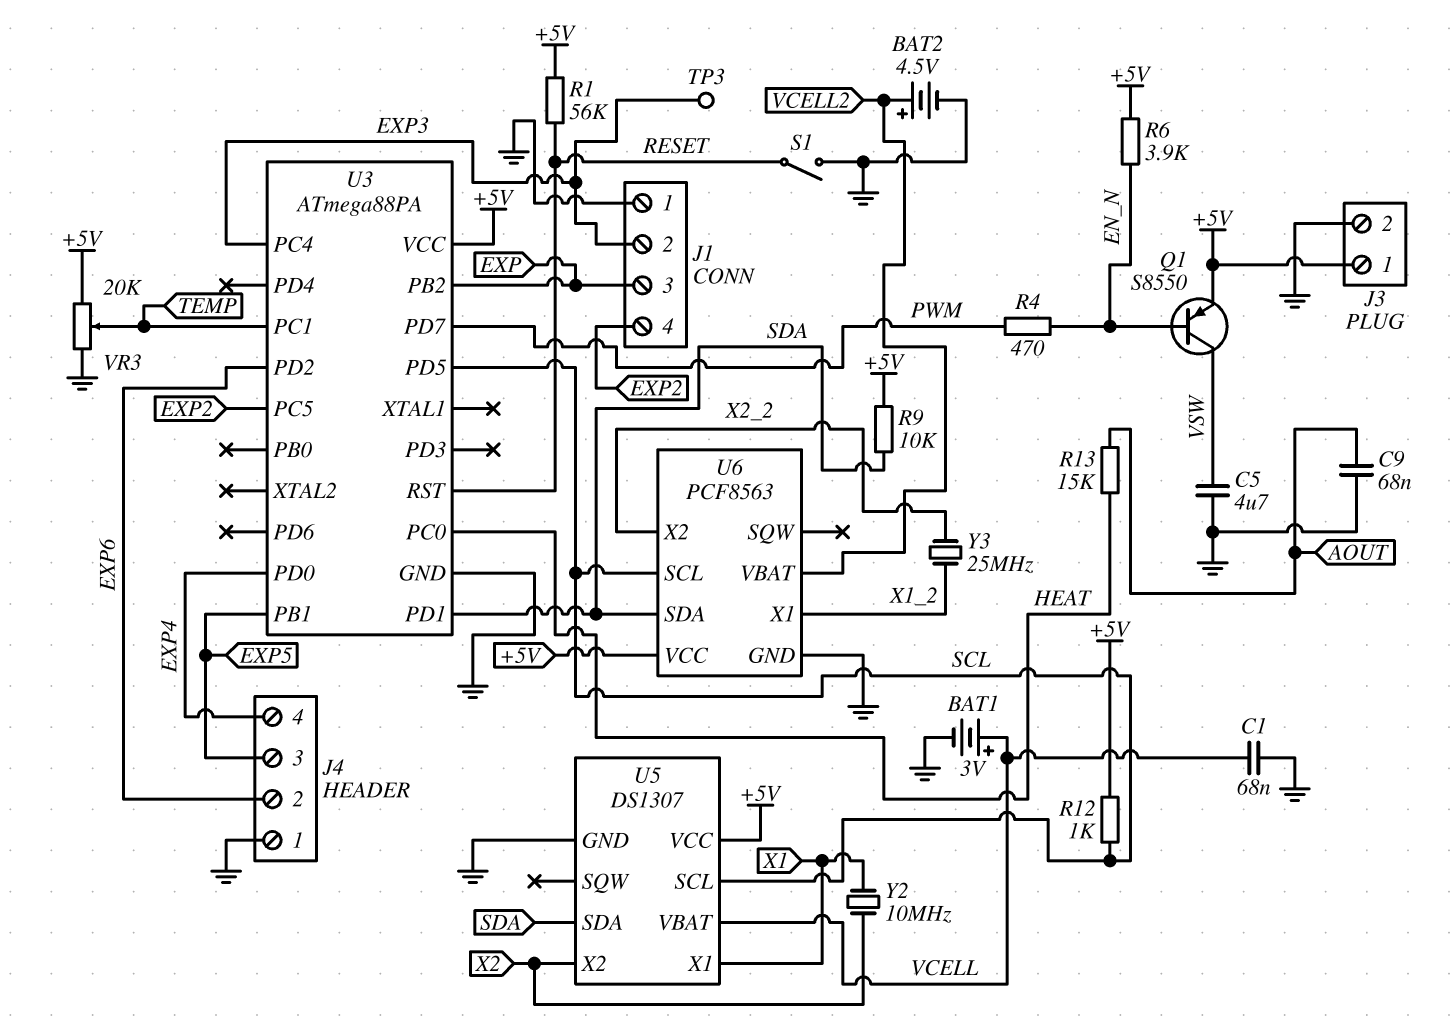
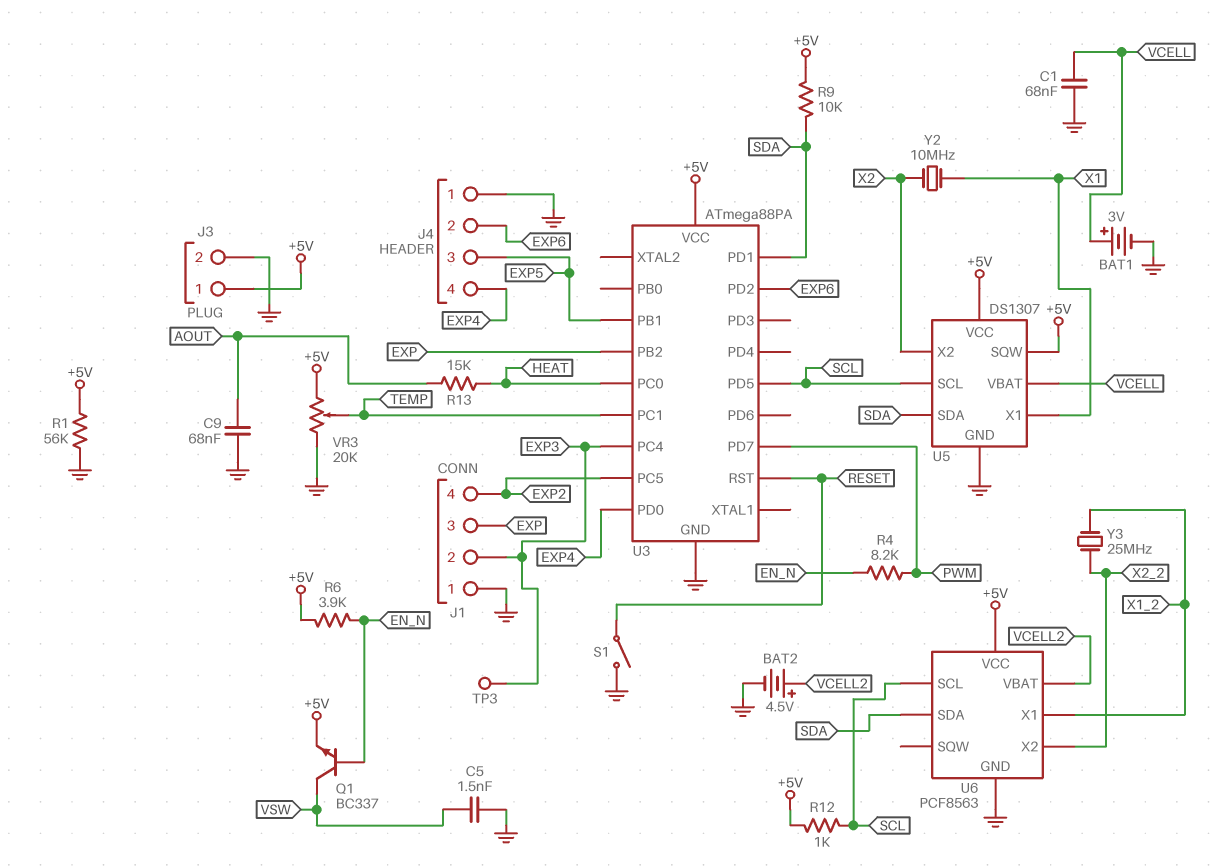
C5: 4.7uF (GND, VSW) -> 1.5nF (GND, VSW)
Q1: PNP S8550 (B EN_N, C VSW, E +5V) -> NPN BC337 (B EN_N, C VSW, E +5V)
R1: 56k (+5V, RESET) -> 56k (+5V, GND)
R4: 470 (EN_N, PWM) -> 8.2k (EN_N, PWM)
U5 pin SQW: none -> +5V

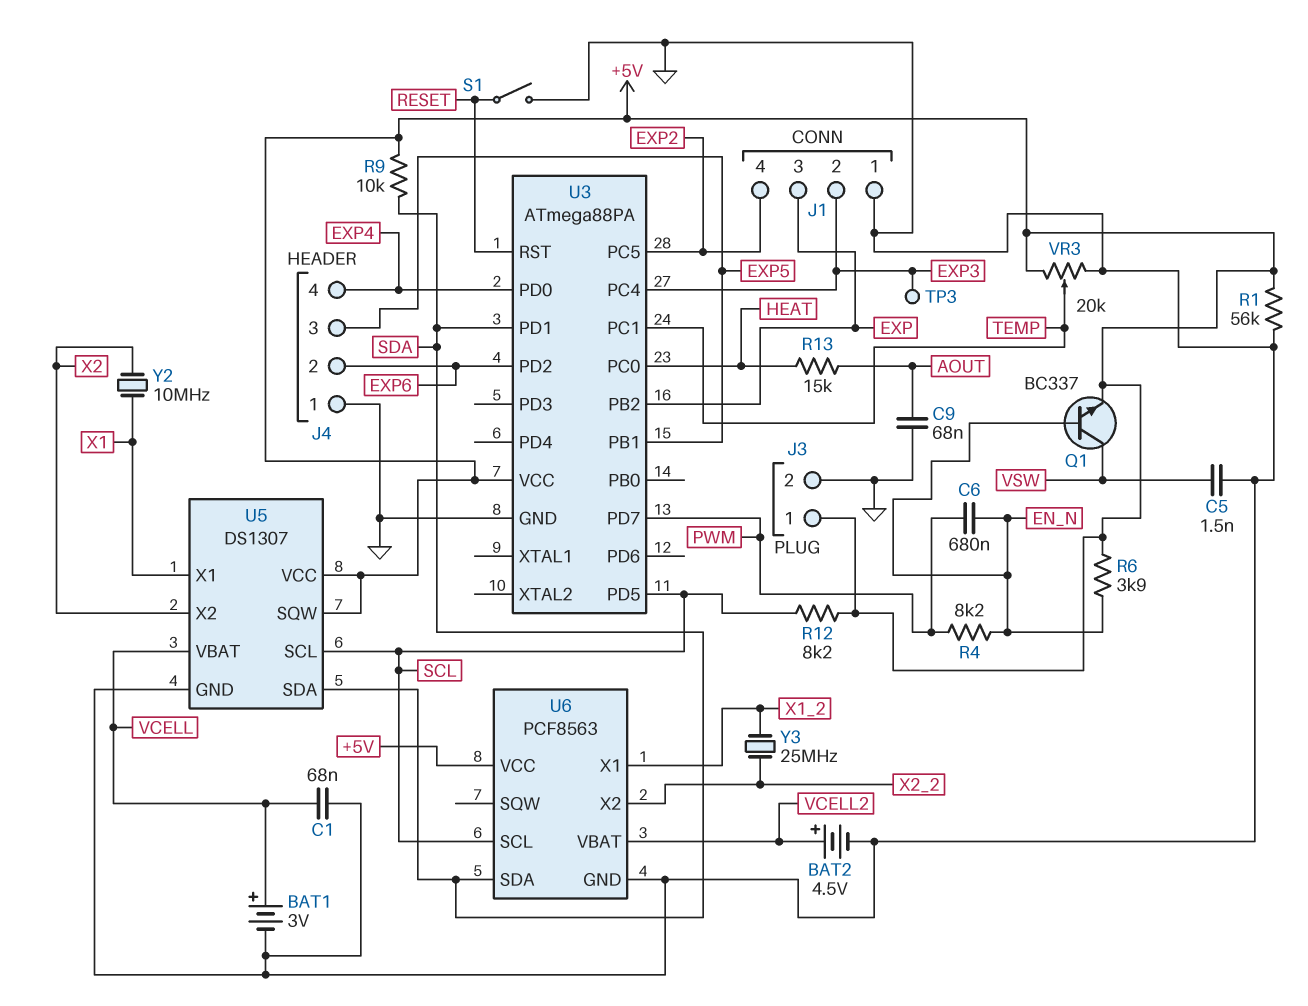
C6: none -> 680nF (EN_N, PWM)
R12: 1k (+5V, SCL) -> 8.2k (+5V, SCL)

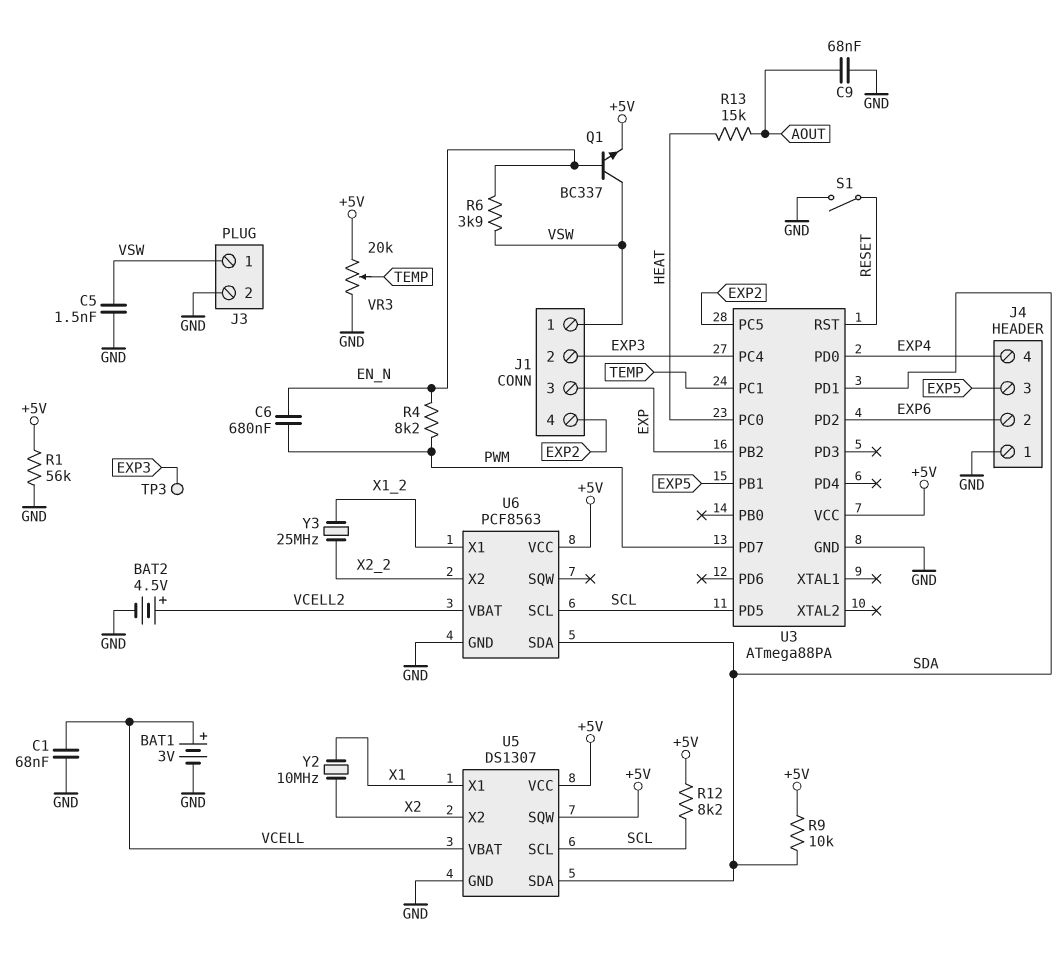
J1 pin 1: GND -> VSW
J3 pin 1: +5V -> VSW
R6: 3.9k (+5V, EN_N) -> 3.9k (EN_N, VSW)

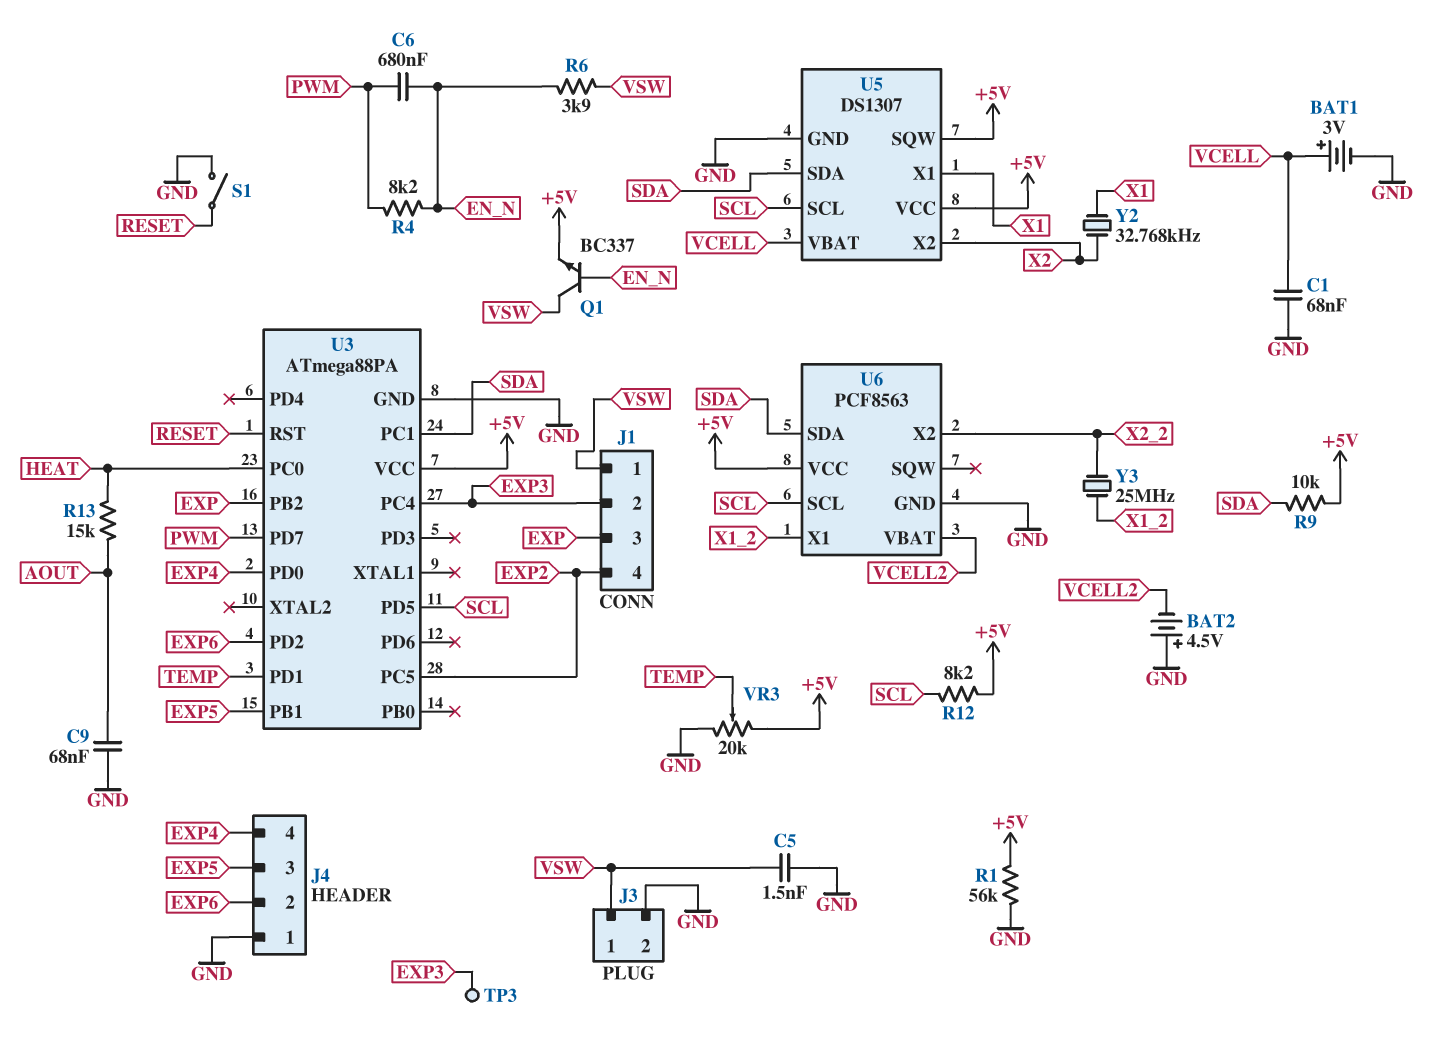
BAT2: 4.5V (plus VCELL2, minus GND) -> 4.5V (plus GND, minus VCELL2)
U3 pin PC1: TEMP -> SDA
U3 pin PD1: SDA -> TEMP
Y2: 10MHz (X1, X2) -> 32.768kHz (X1, X2)

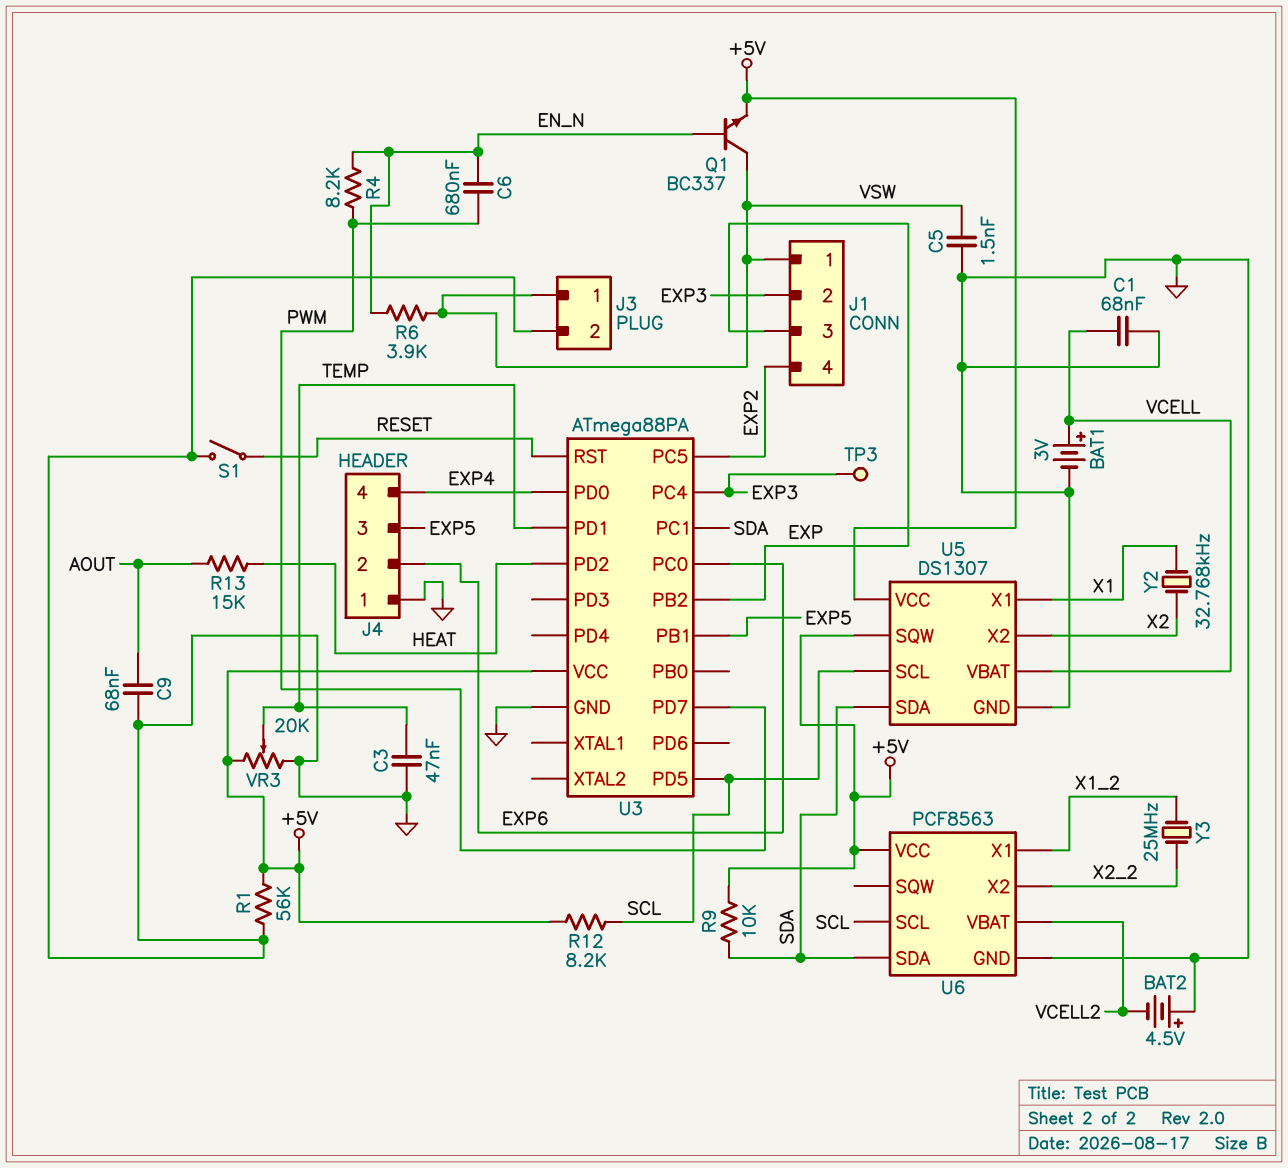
C3: none -> 47nF (GND, TEMP)
U3 pin PC0: HEAT -> EXP6
U3 pin PD2: EXP6 -> HEAT

